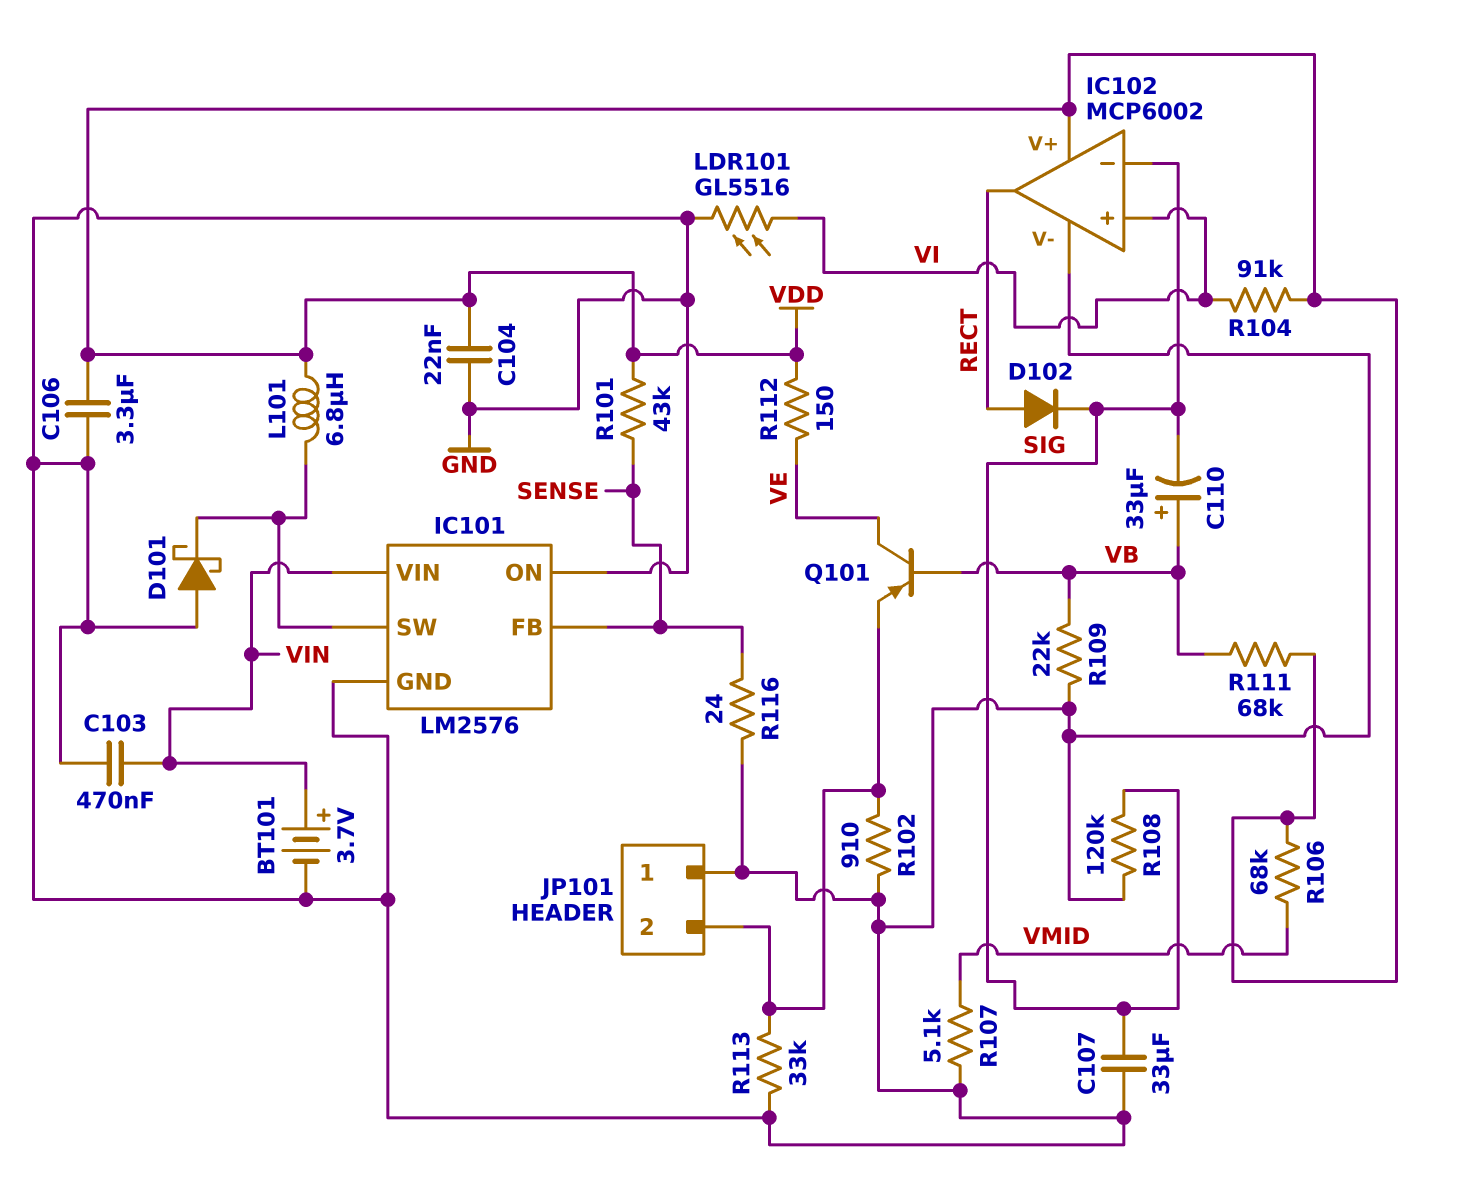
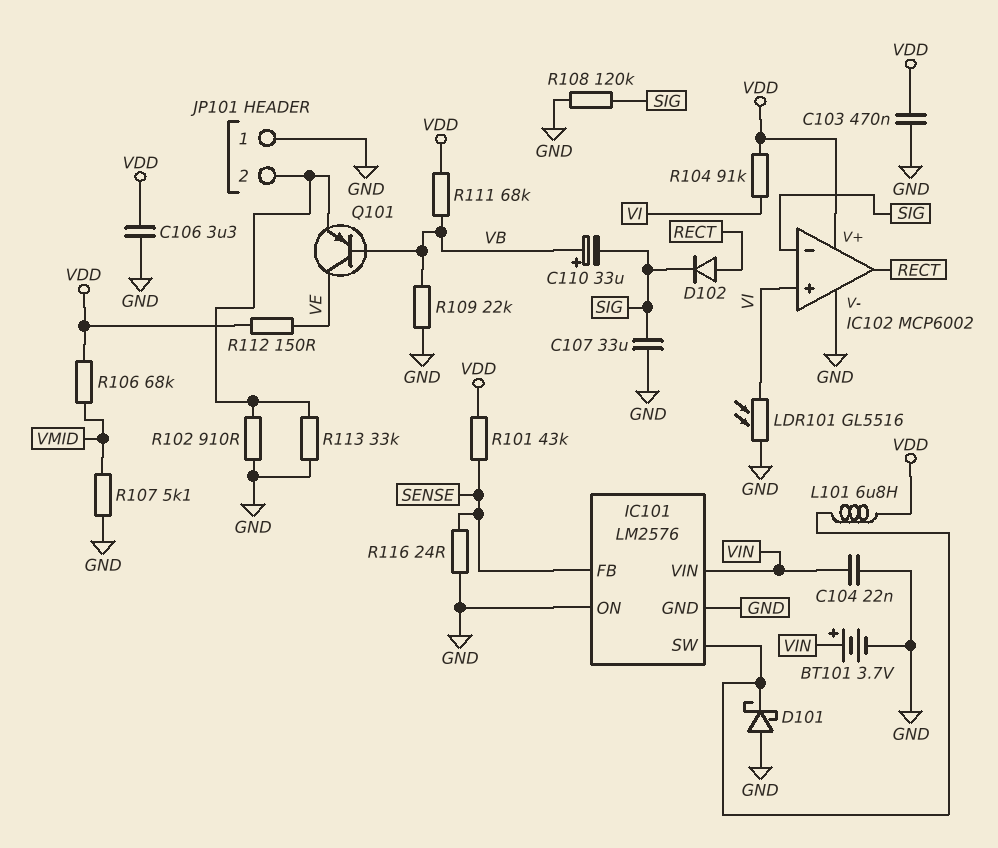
C103: 470nF (GND, VIN) -> 470nF (GND, VDD)
C104: 22nF (GND, VDD) -> 22nF (GND, VIN)

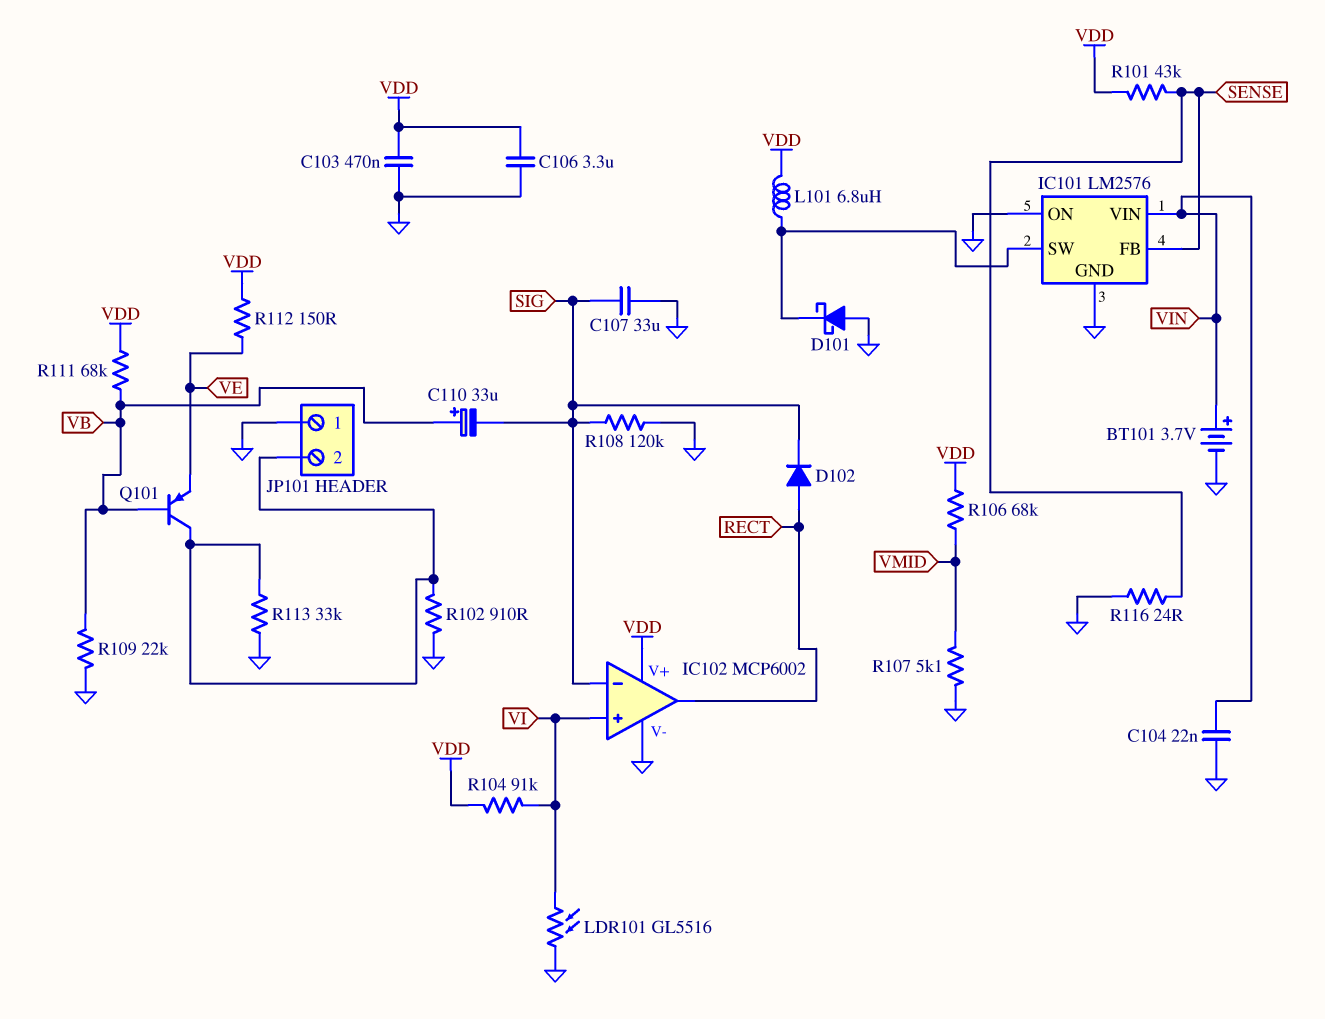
Q101: PNP (B VB, C VE, E JP101/2) -> PNP (B VB, C JP101/2, E VE)

